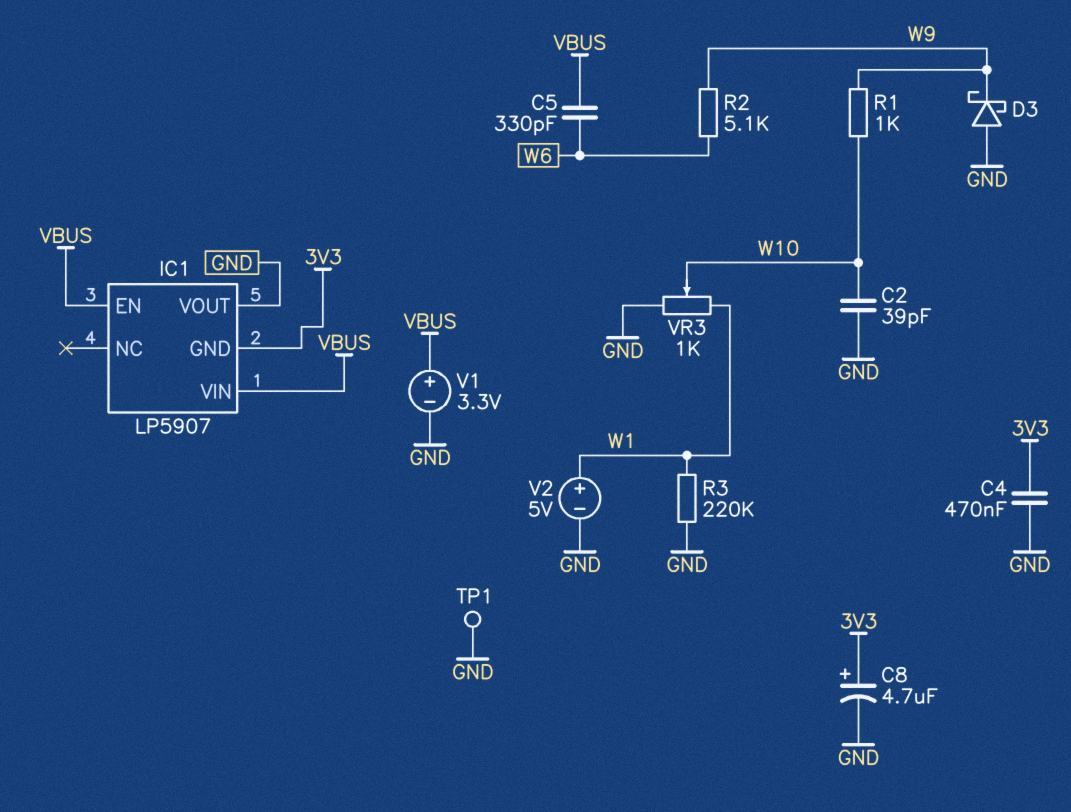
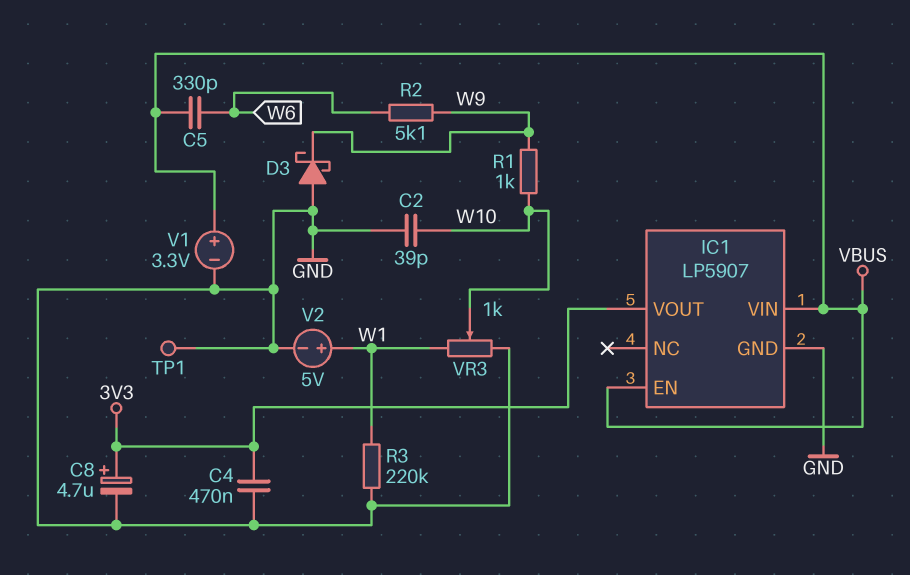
IC1 pin GND: 3V3 -> GND
IC1 pin VOUT: GND -> 3V3

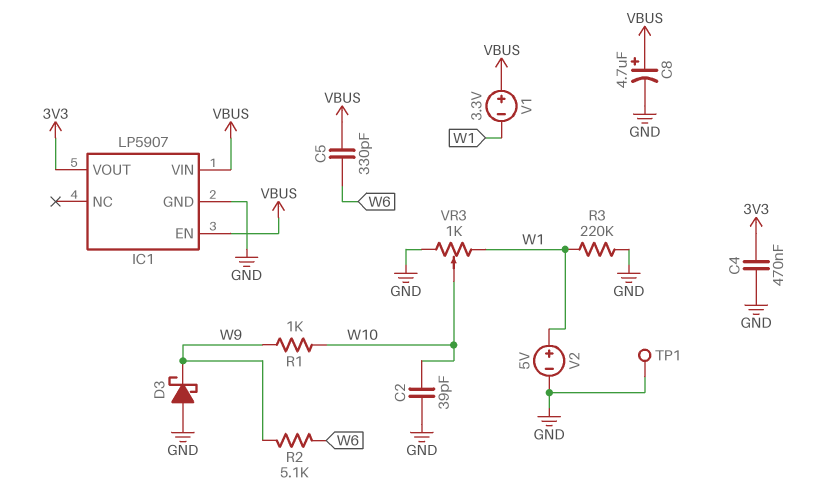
C8: 4.7uF (plus 3V3, minus GND) -> 4.7uF (plus VBUS, minus GND)
V1: 3.3V (plus VBUS, minus GND) -> 3.3V (plus VBUS, minus W1)

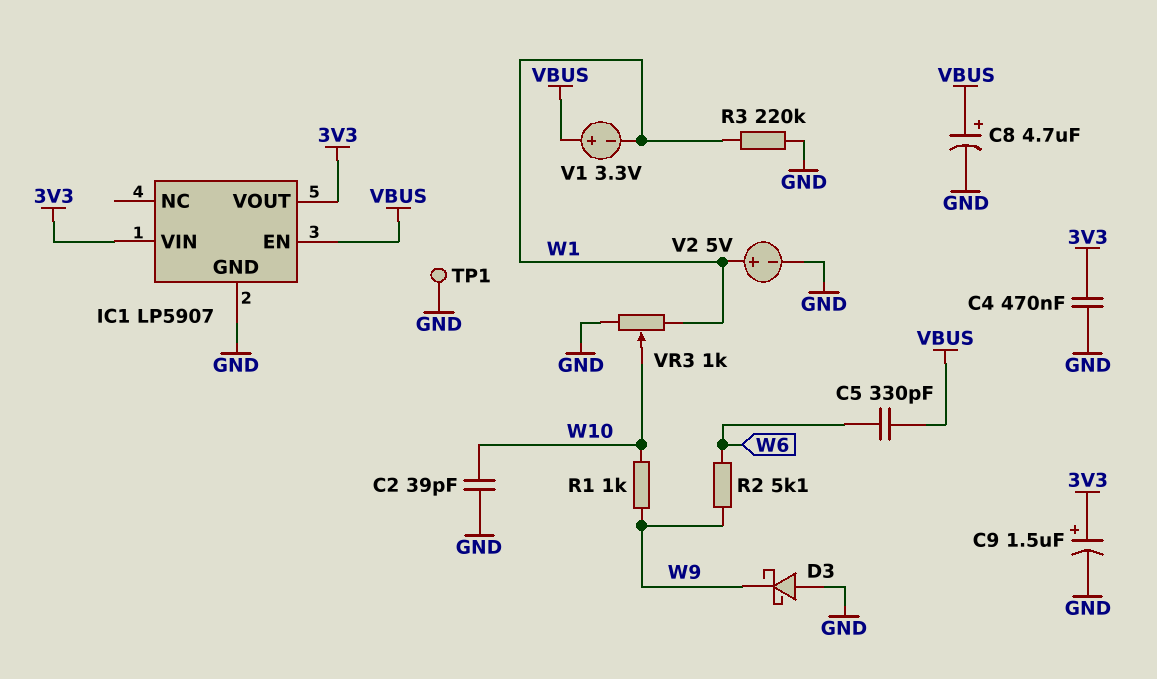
C9: none -> 1.5uF (plus 3V3, minus GND)
IC1 pin VIN: VBUS -> 3V3

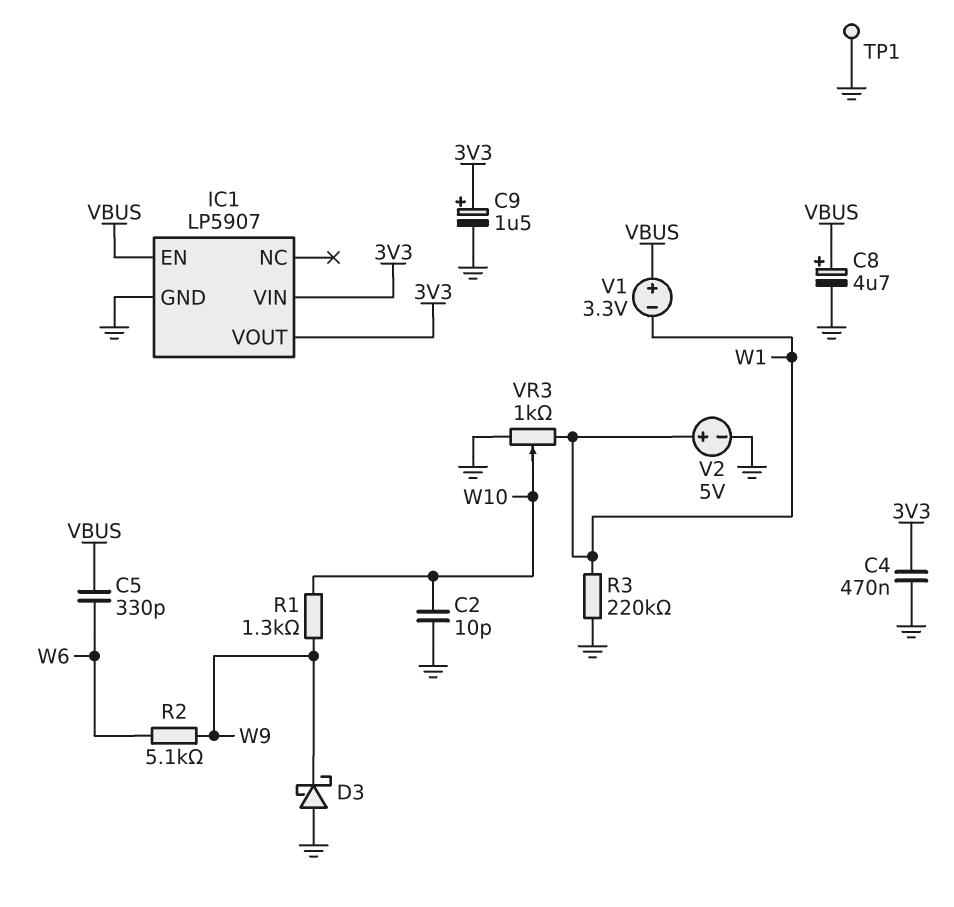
C2: 39pF (GND, W10) -> 10pF (GND, W10)
R1: 1k (W9, W10) -> 1.3k (W9, W10)

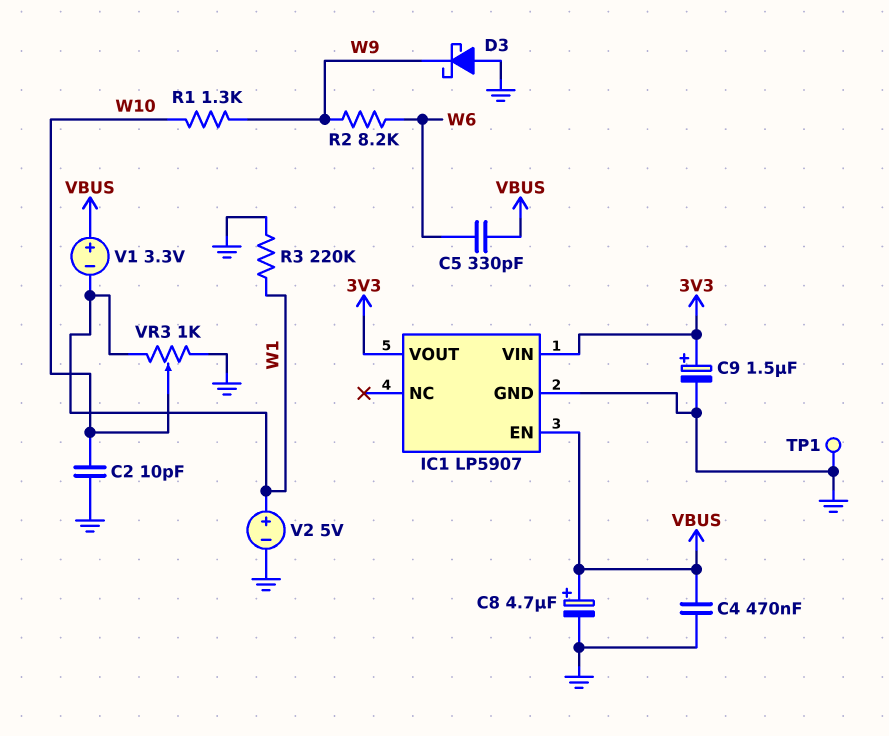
C4: 470nF (3V3, GND) -> 470nF (GND, VBUS)
R2: 5.1k (W6, W9) -> 8.2k (W6, W9)

